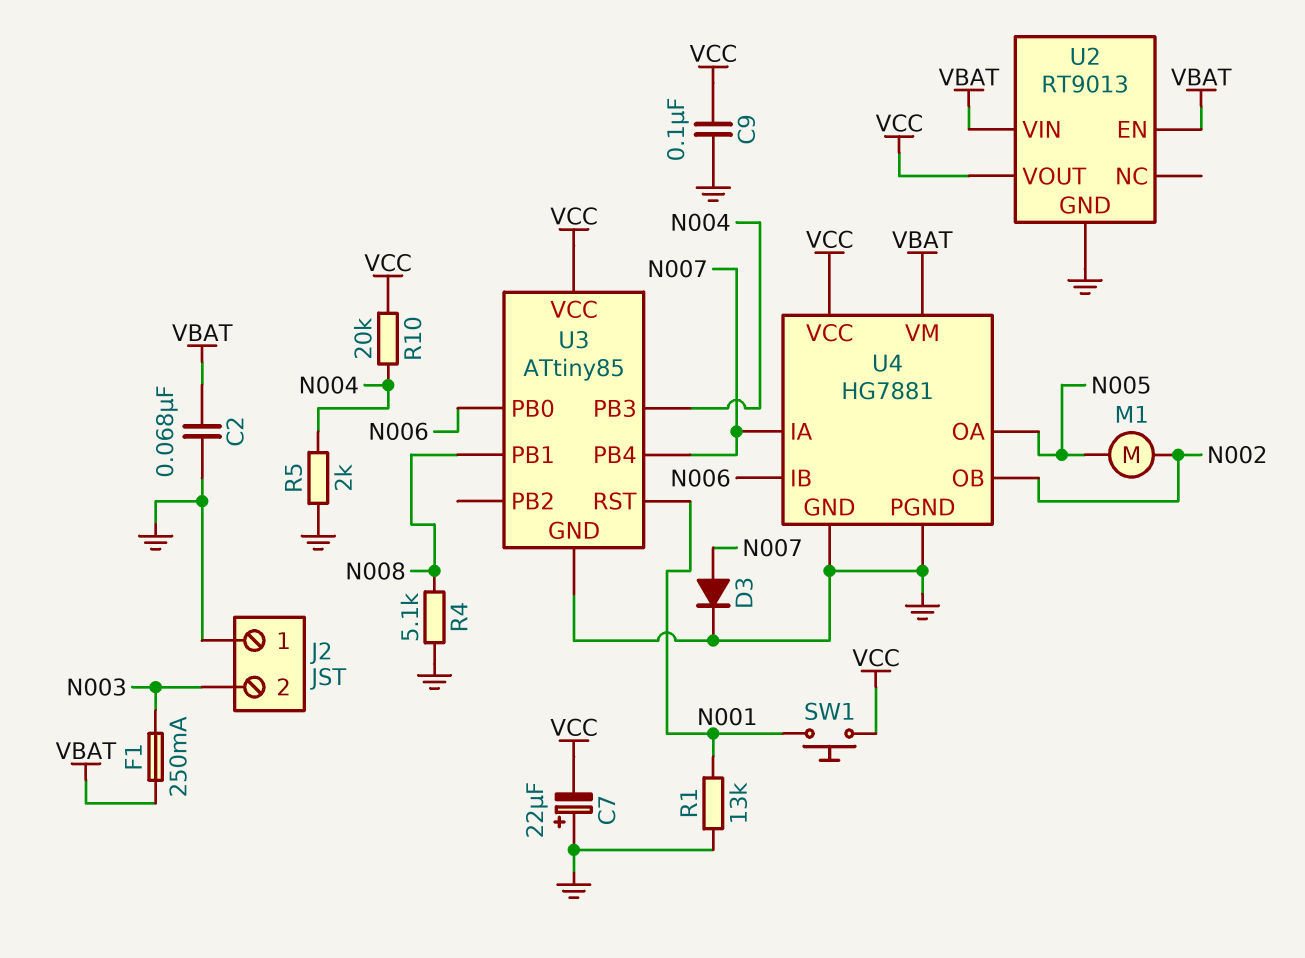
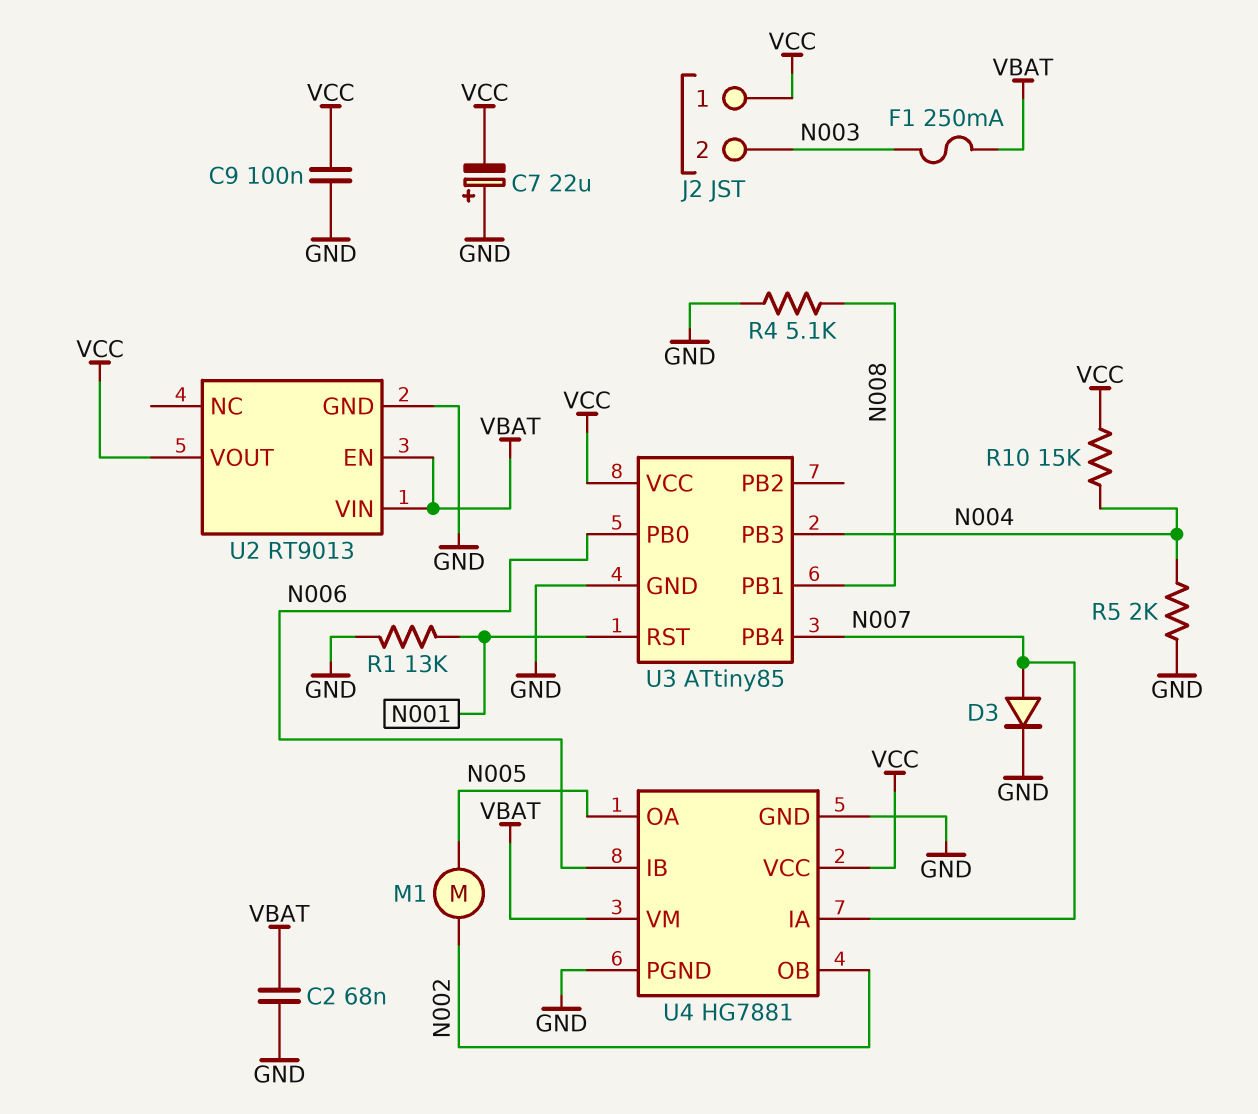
J2 pin 1: GND -> VCC
R10: 20k (N004, VCC) -> 15k (N004, VCC)
SW1: button (N001, VCC) -> none

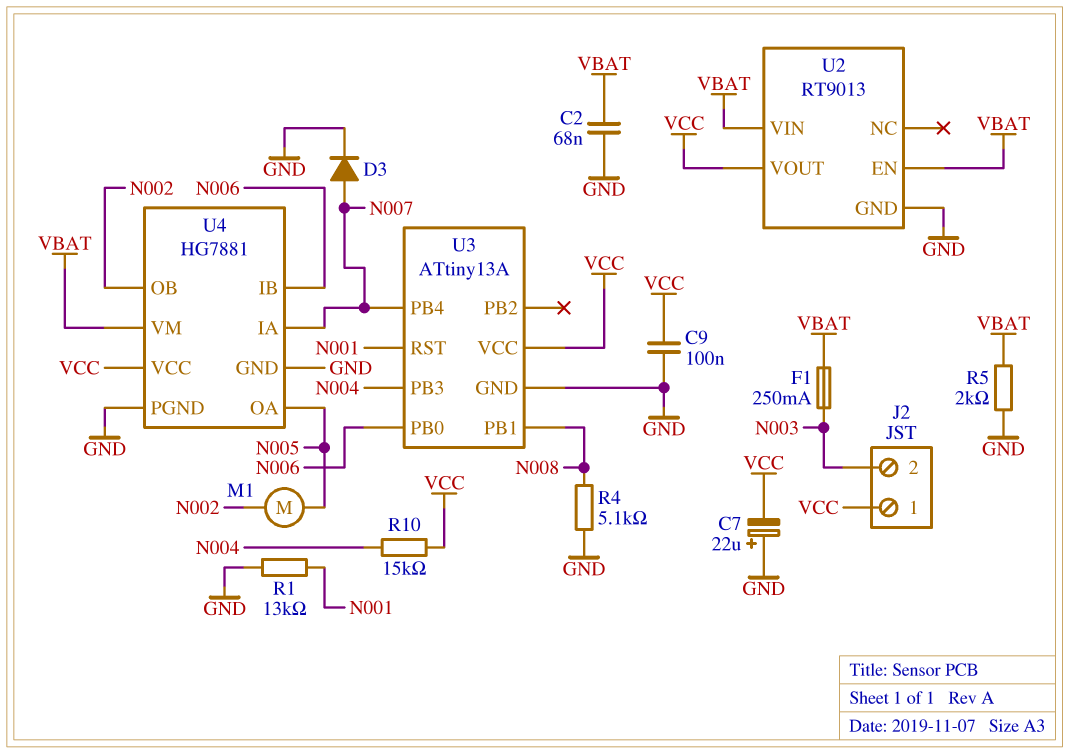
R5: 2k (GND, N004) -> 2k (GND, VBAT)
U3: ATtiny85 -> ATtiny13A

